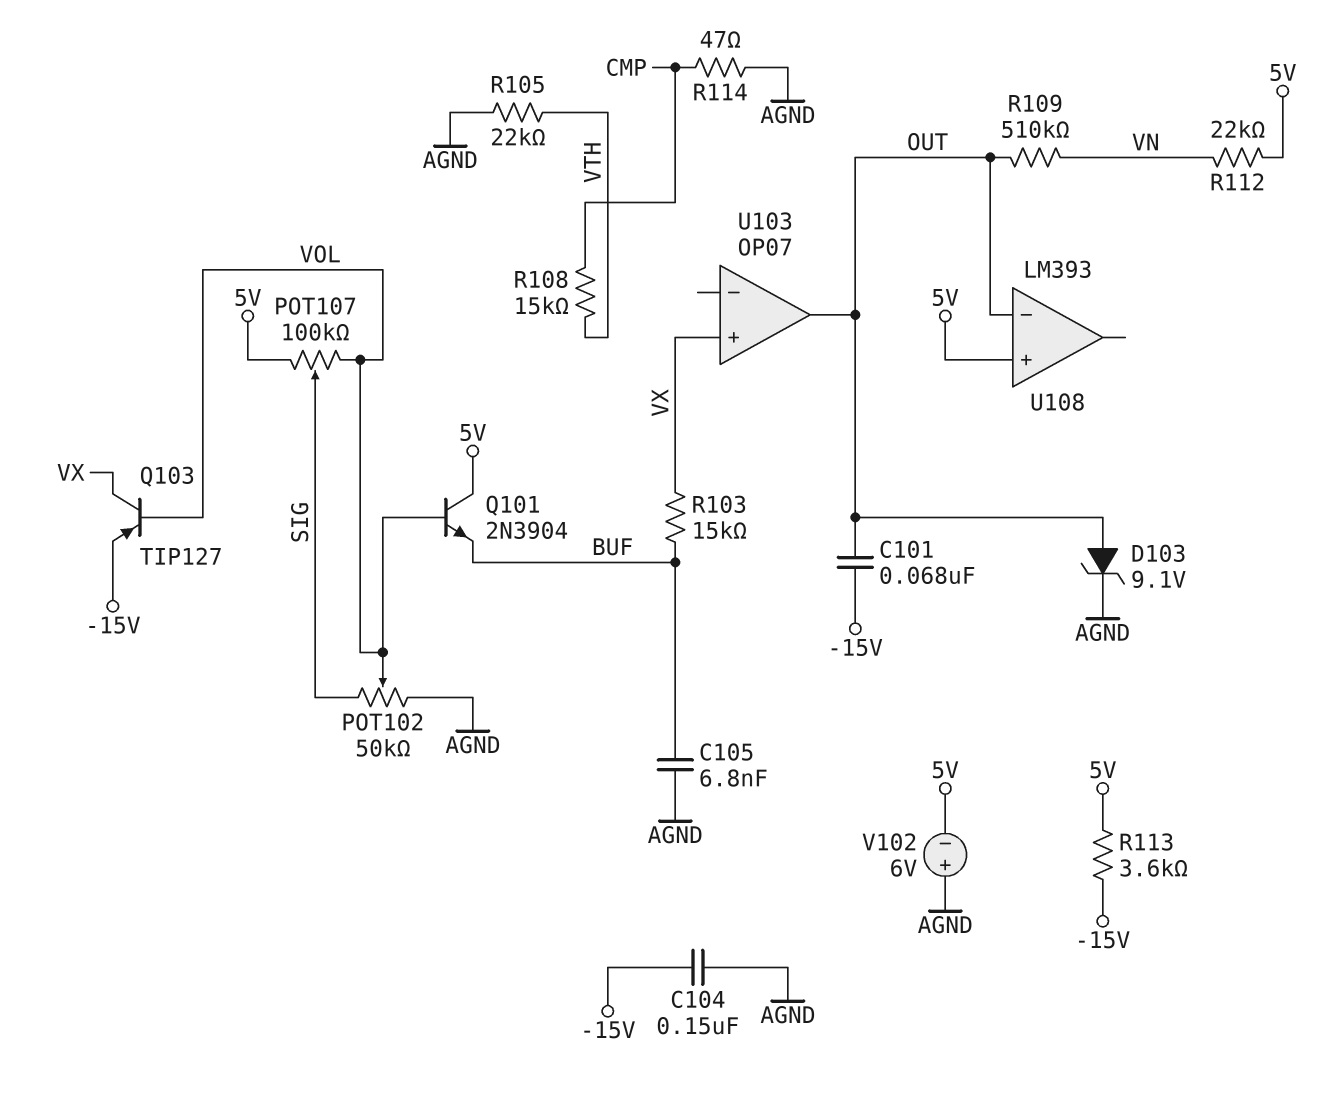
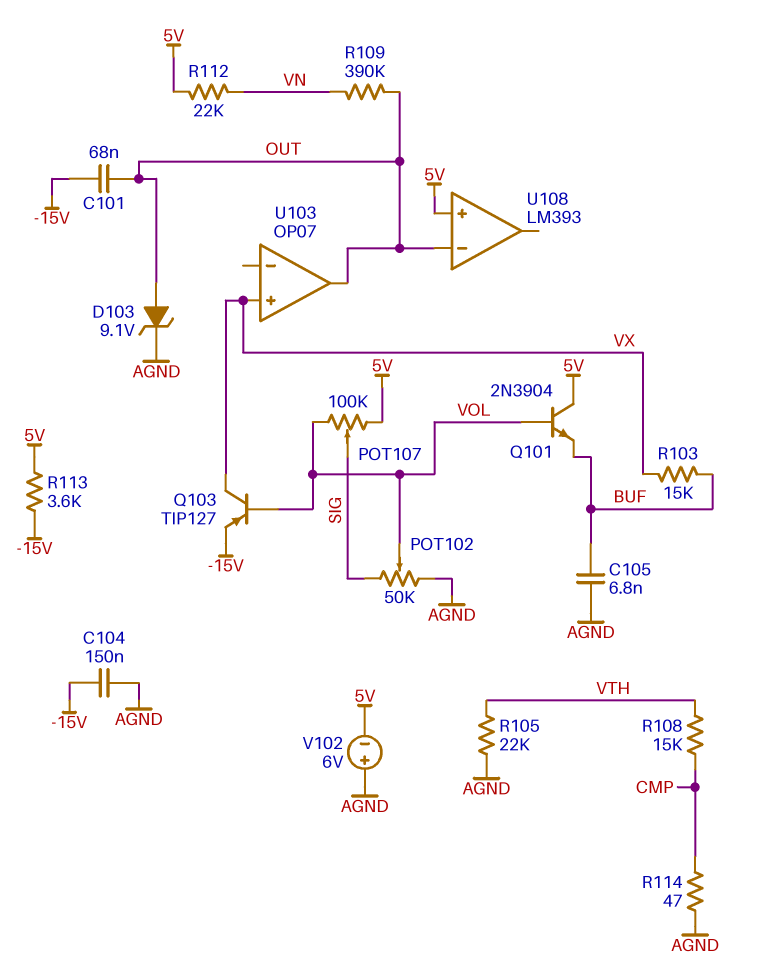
R109: 510k (OUT, VN) -> 390k (OUT, VN)

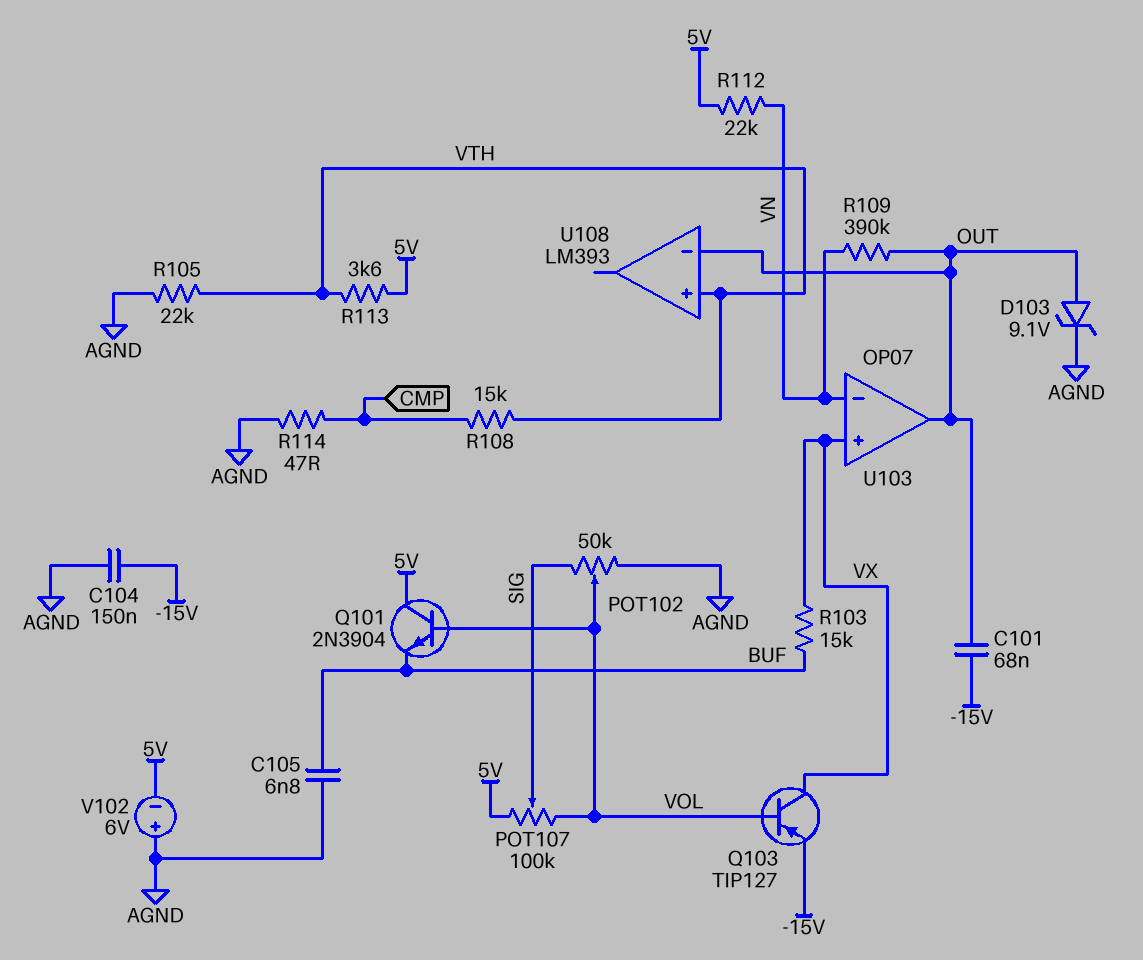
R113: 3.6k (-15V, 5V) -> 3.6k (5V, VTH)
U103 pin in-: none -> VN
U108 pin in+: 5V -> VTH

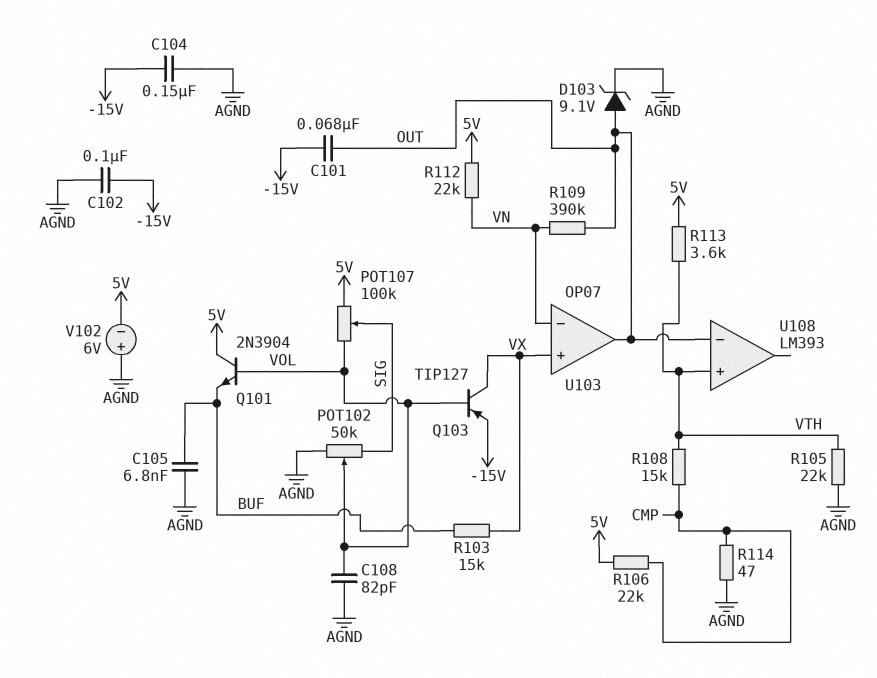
C102: none -> 100nF (-15V, AGND)
C108: none -> 82pF (AGND, VOL)
R106: none -> 22k (5V, CMP)

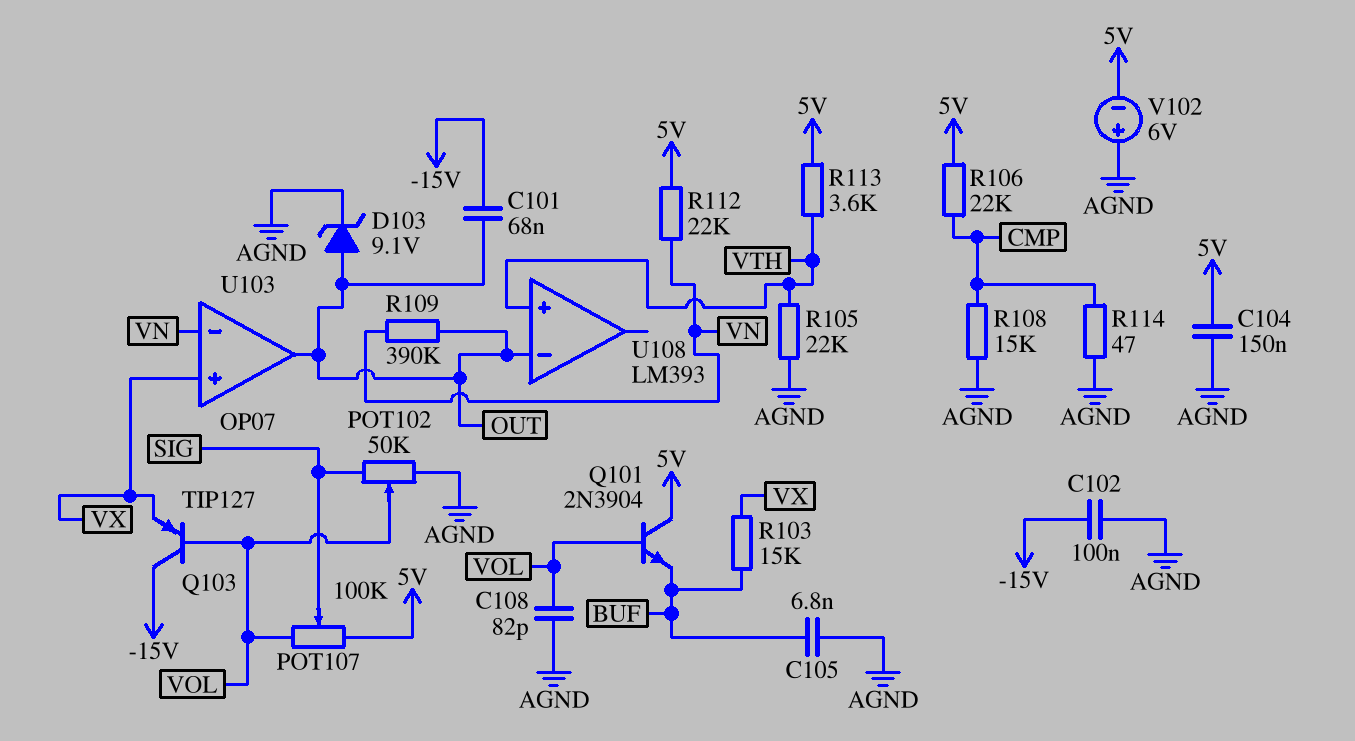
C104: 150nF (-15V, AGND) -> 150nF (5V, AGND)
Q103: PNP TIP127 (B VOL, C VX, E -15V) -> PNP TIP127 (B VOL, C -15V, E VX)
R108: 15k (CMP, VTH) -> 15k (AGND, CMP)

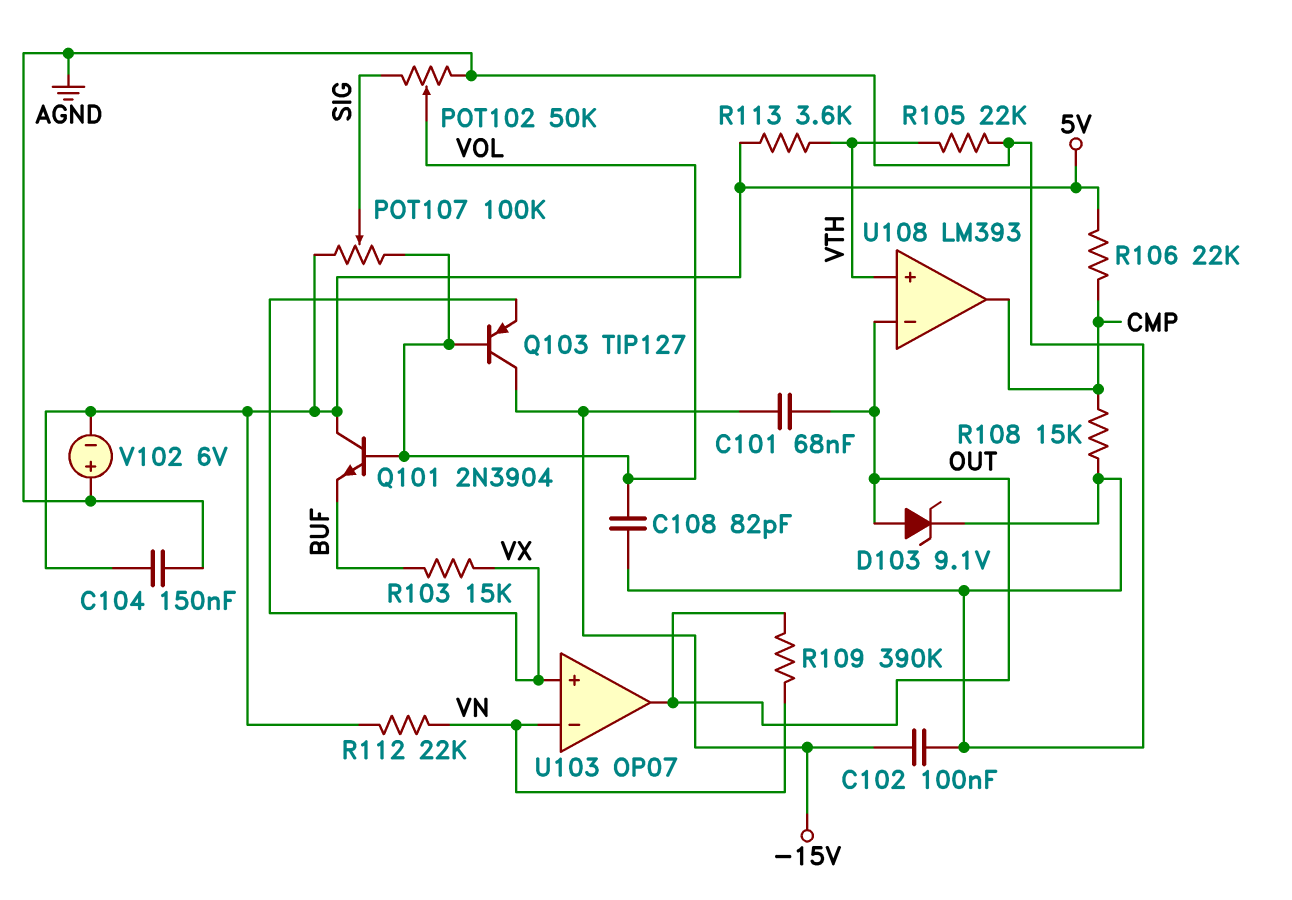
C105: 6.8nF (AGND, BUF) -> none
R114: 47 (AGND, CMP) -> none
U108 pin out: none -> CMP

